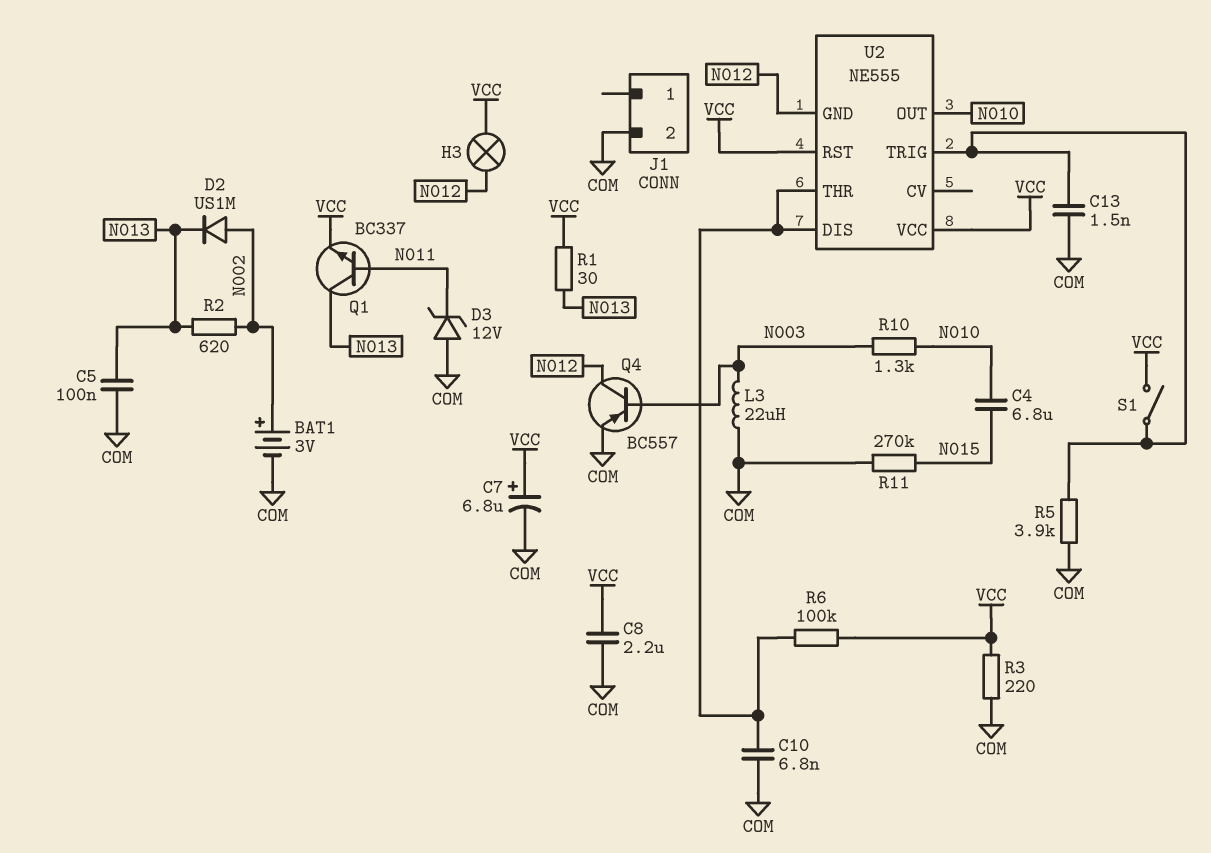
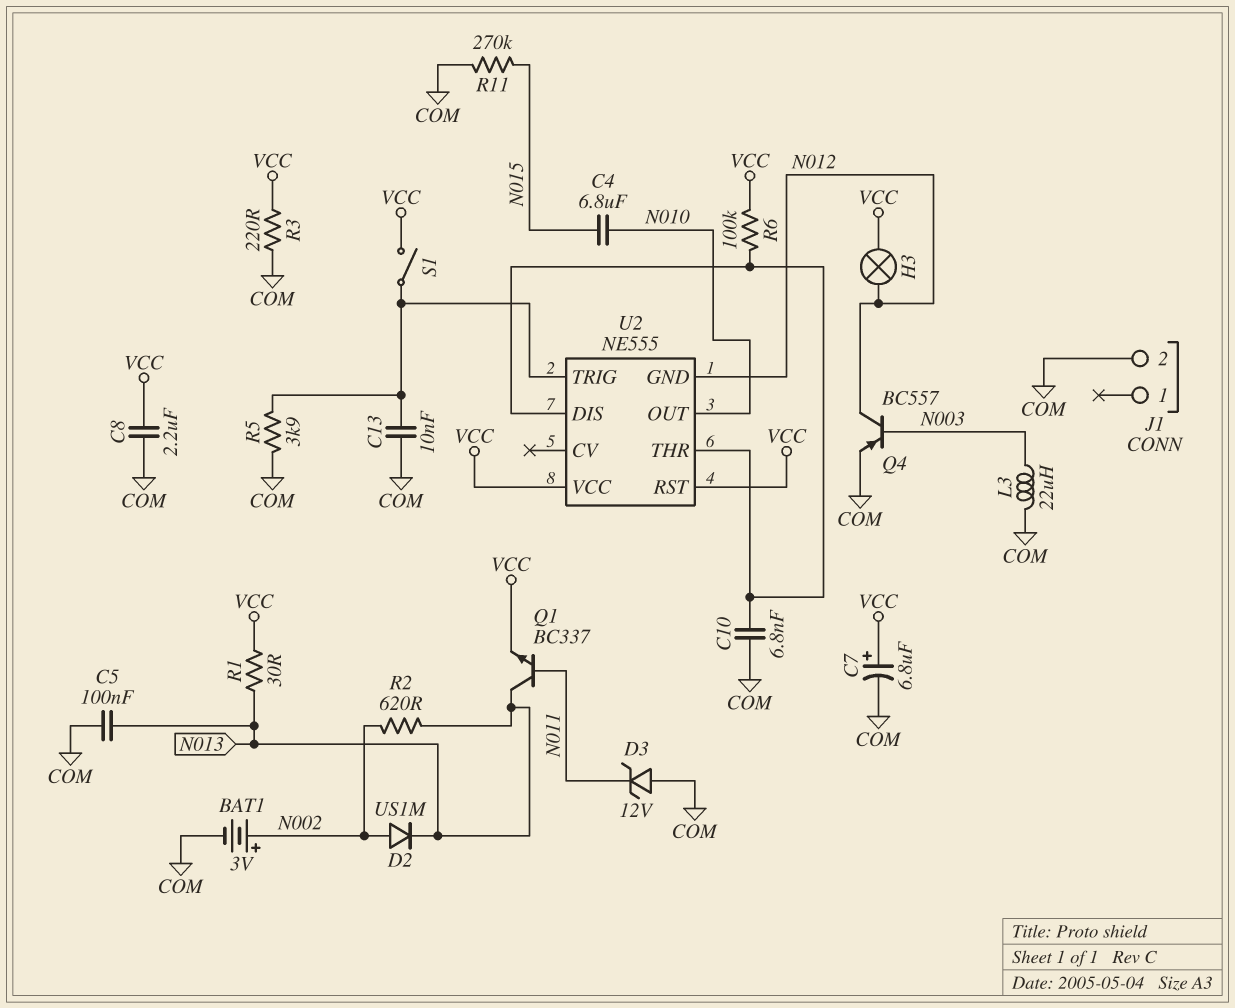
C13: 1.5nF (COM, U2/TRIG) -> 10nF (COM, U2/TRIG)
R10: 1.3k (N003, N010) -> none

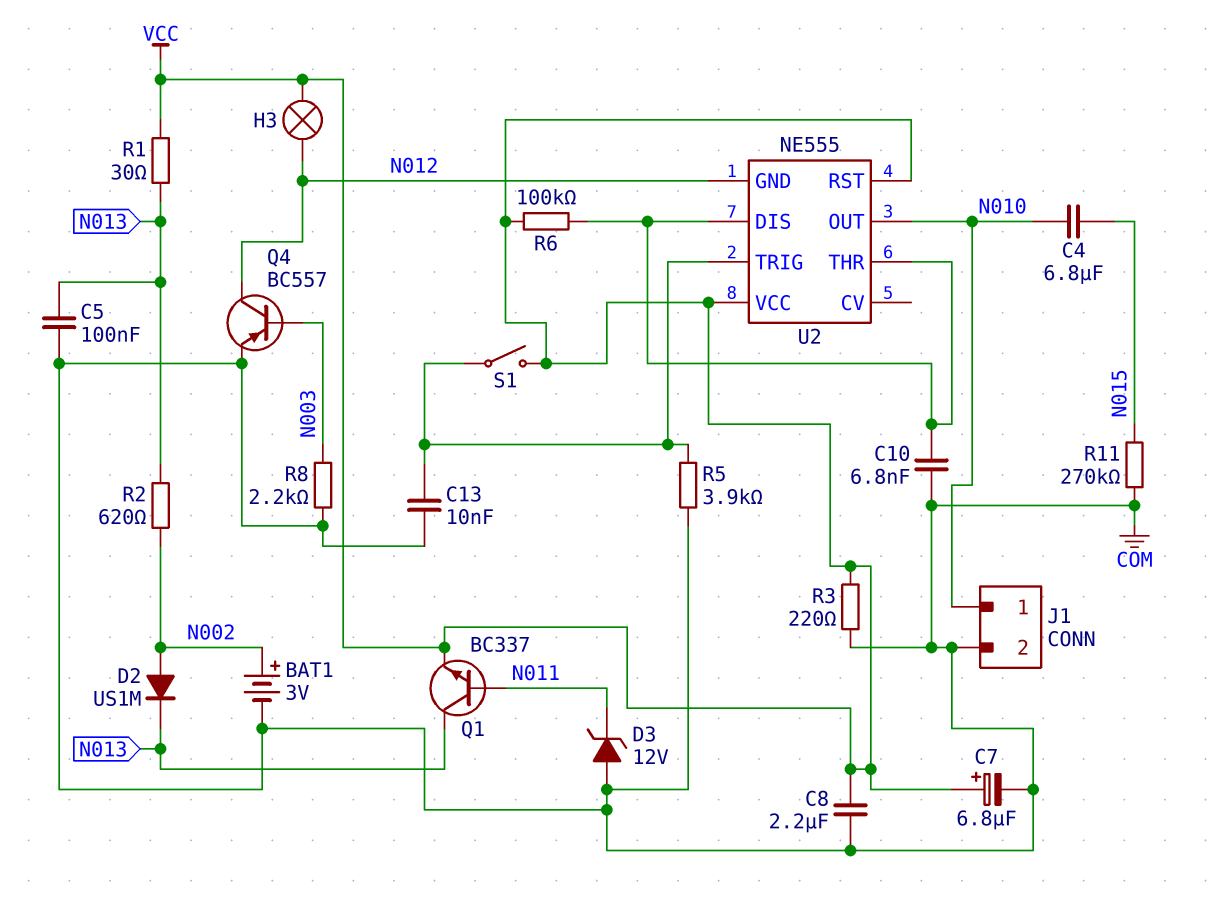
J1 pin 1: none -> N010
L3: 22uH (COM, N003) -> none
R8: none -> 2.2k (COM, N003)

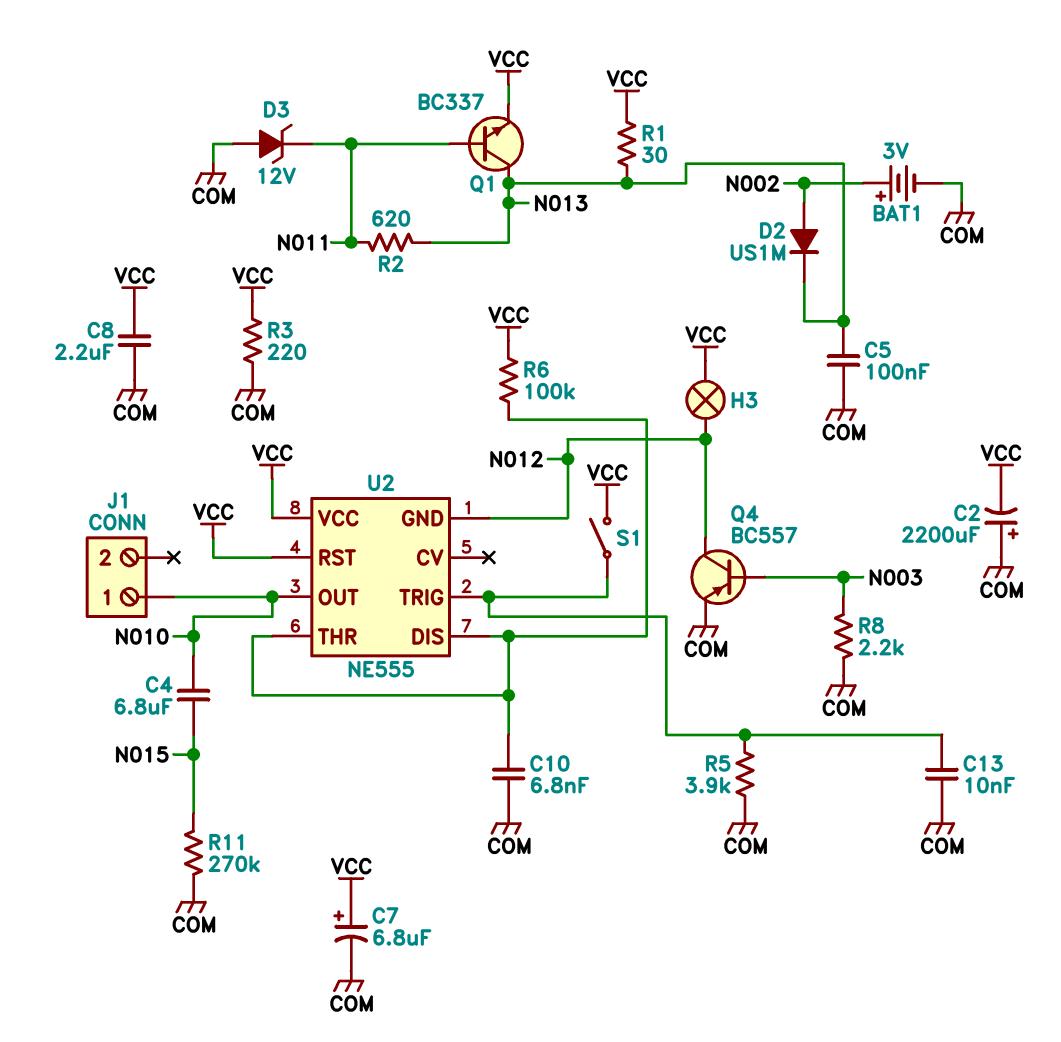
C2: none -> 2200uF (plus COM, minus VCC)
J1 pin 2: COM -> none
R2: 620 (N002, N013) -> 620 (N011, N013)

